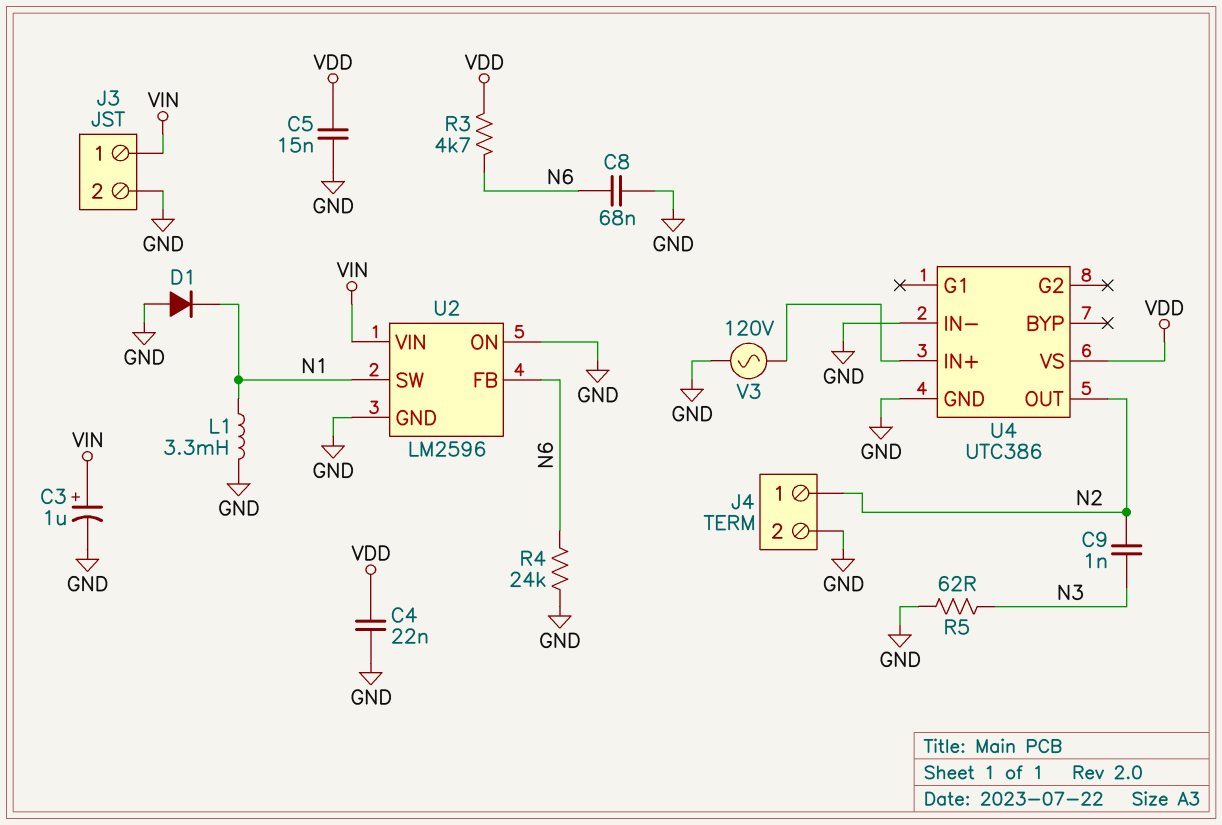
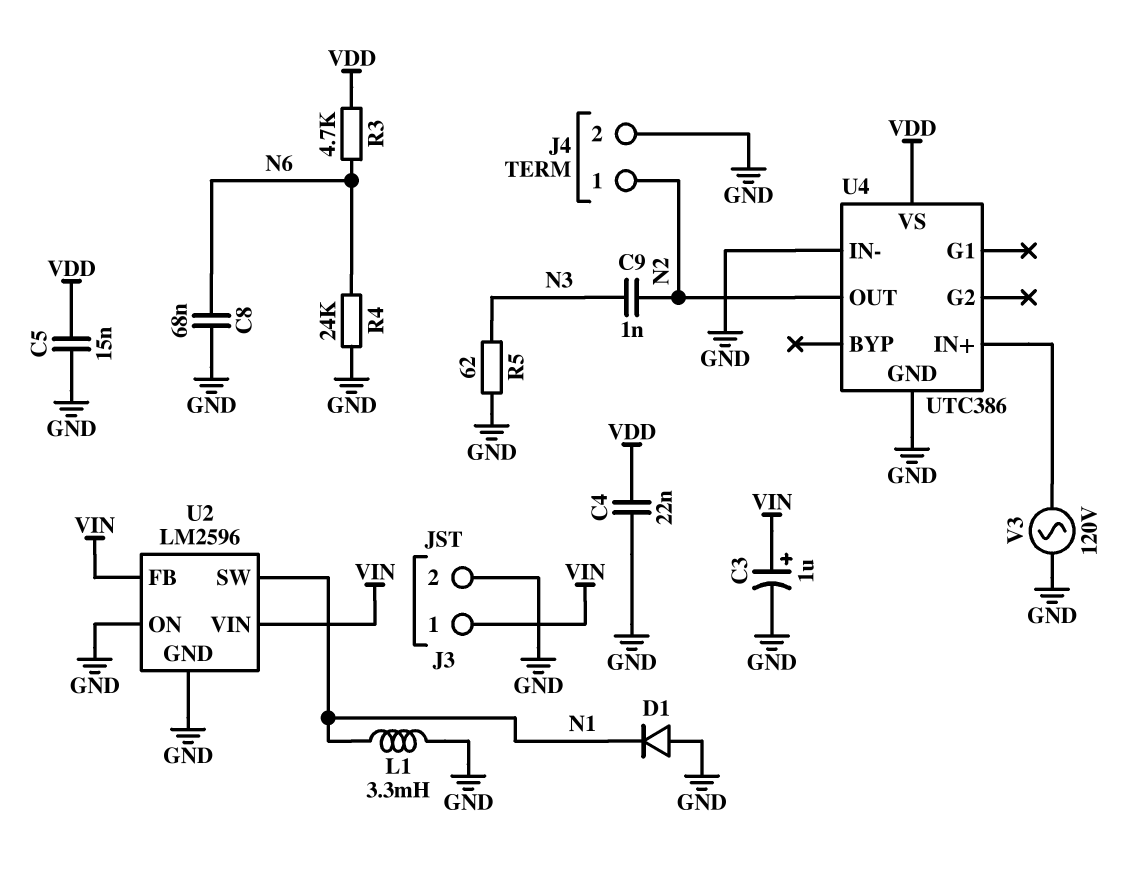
U2 pin FB: N6 -> VIN

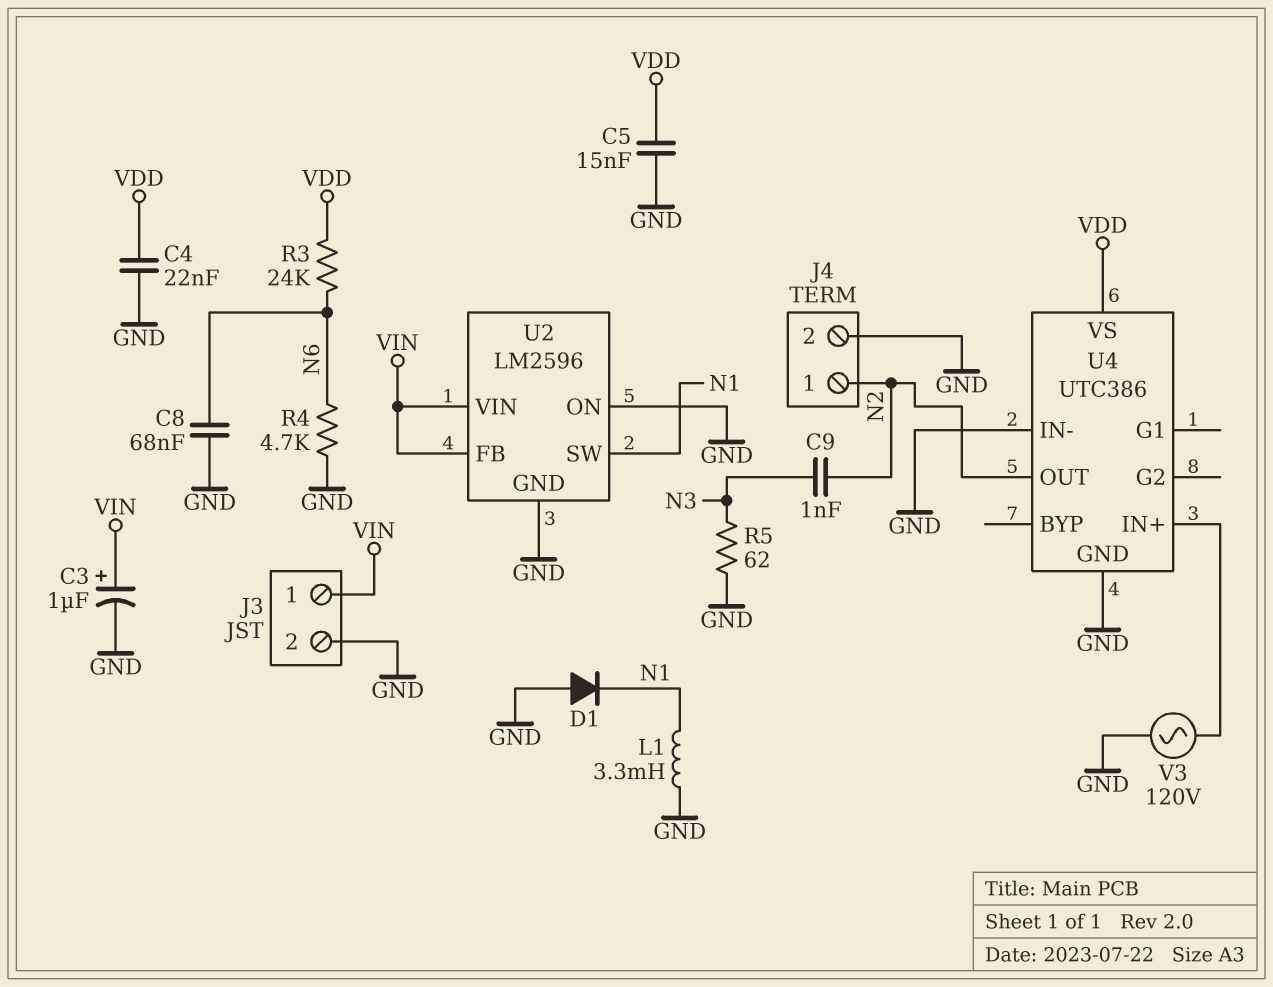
R3: 4.7k (N6, VDD) -> 24k (N6, VDD)
R4: 24k (GND, N6) -> 4.7k (GND, N6)

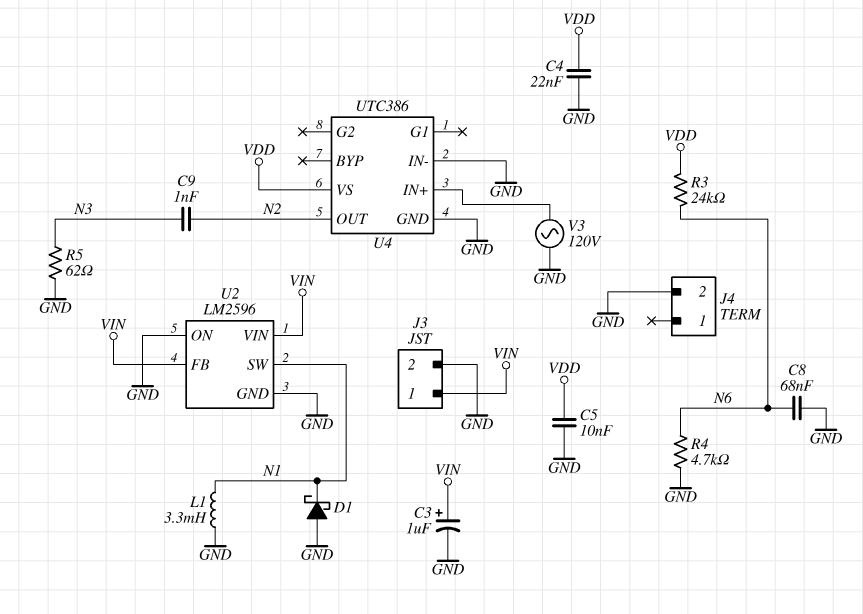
C5: 15nF (GND, VDD) -> 10nF (GND, VDD)
D1: diode (A GND, K N1) -> schottky (A GND, K N1)
J4 pin 1: N2 -> none

